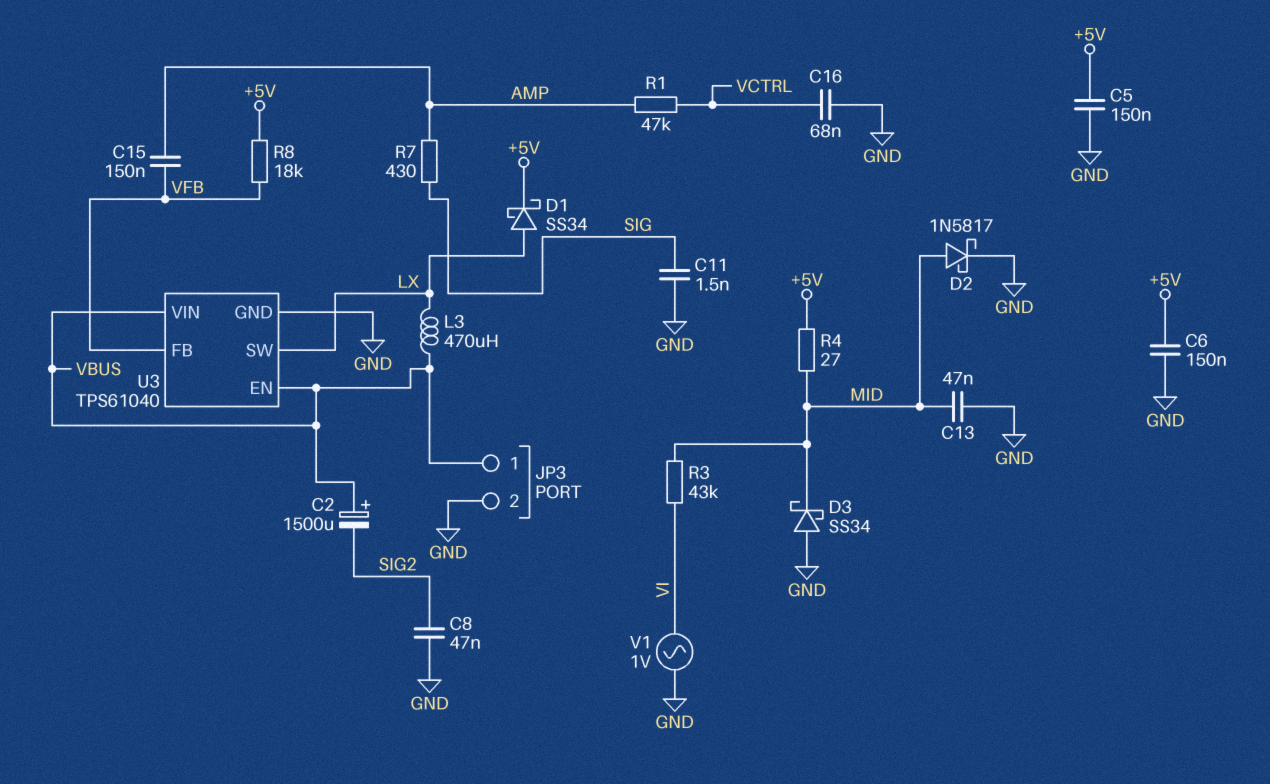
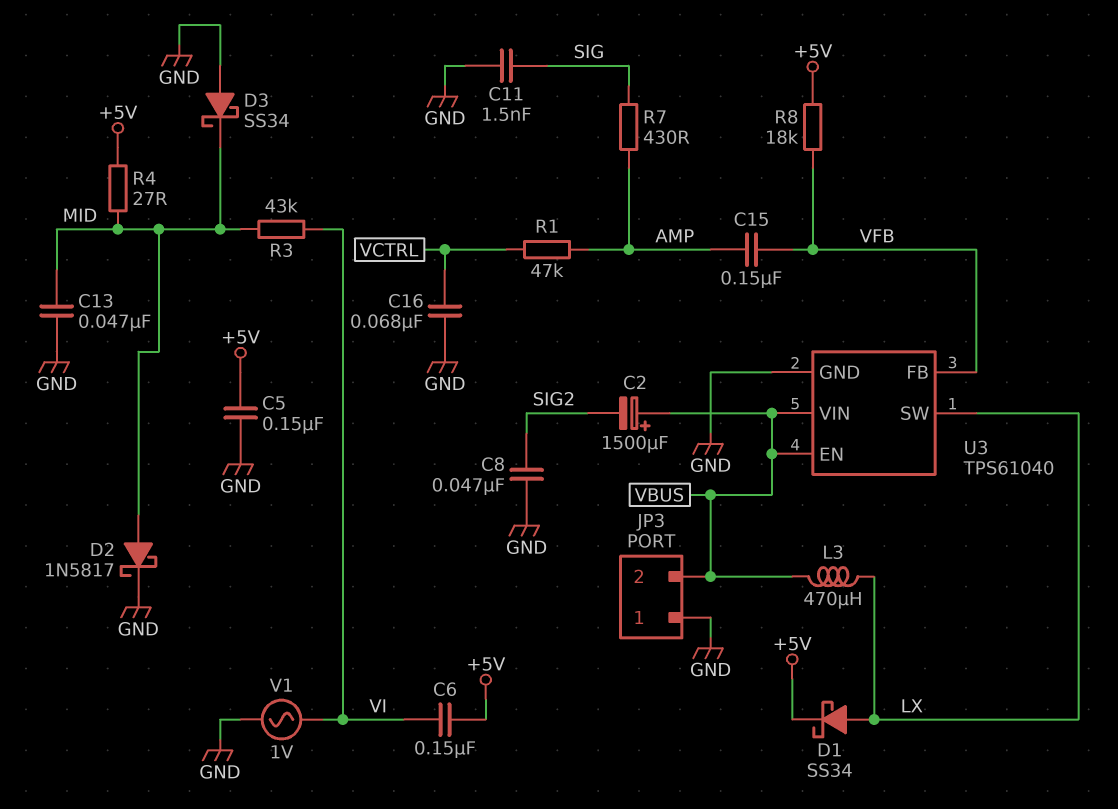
C6: 150nF (+5V, GND) -> 150nF (+5V, VI)
JP3 pin 1: VBUS -> GND
JP3 pin 2: GND -> VBUS

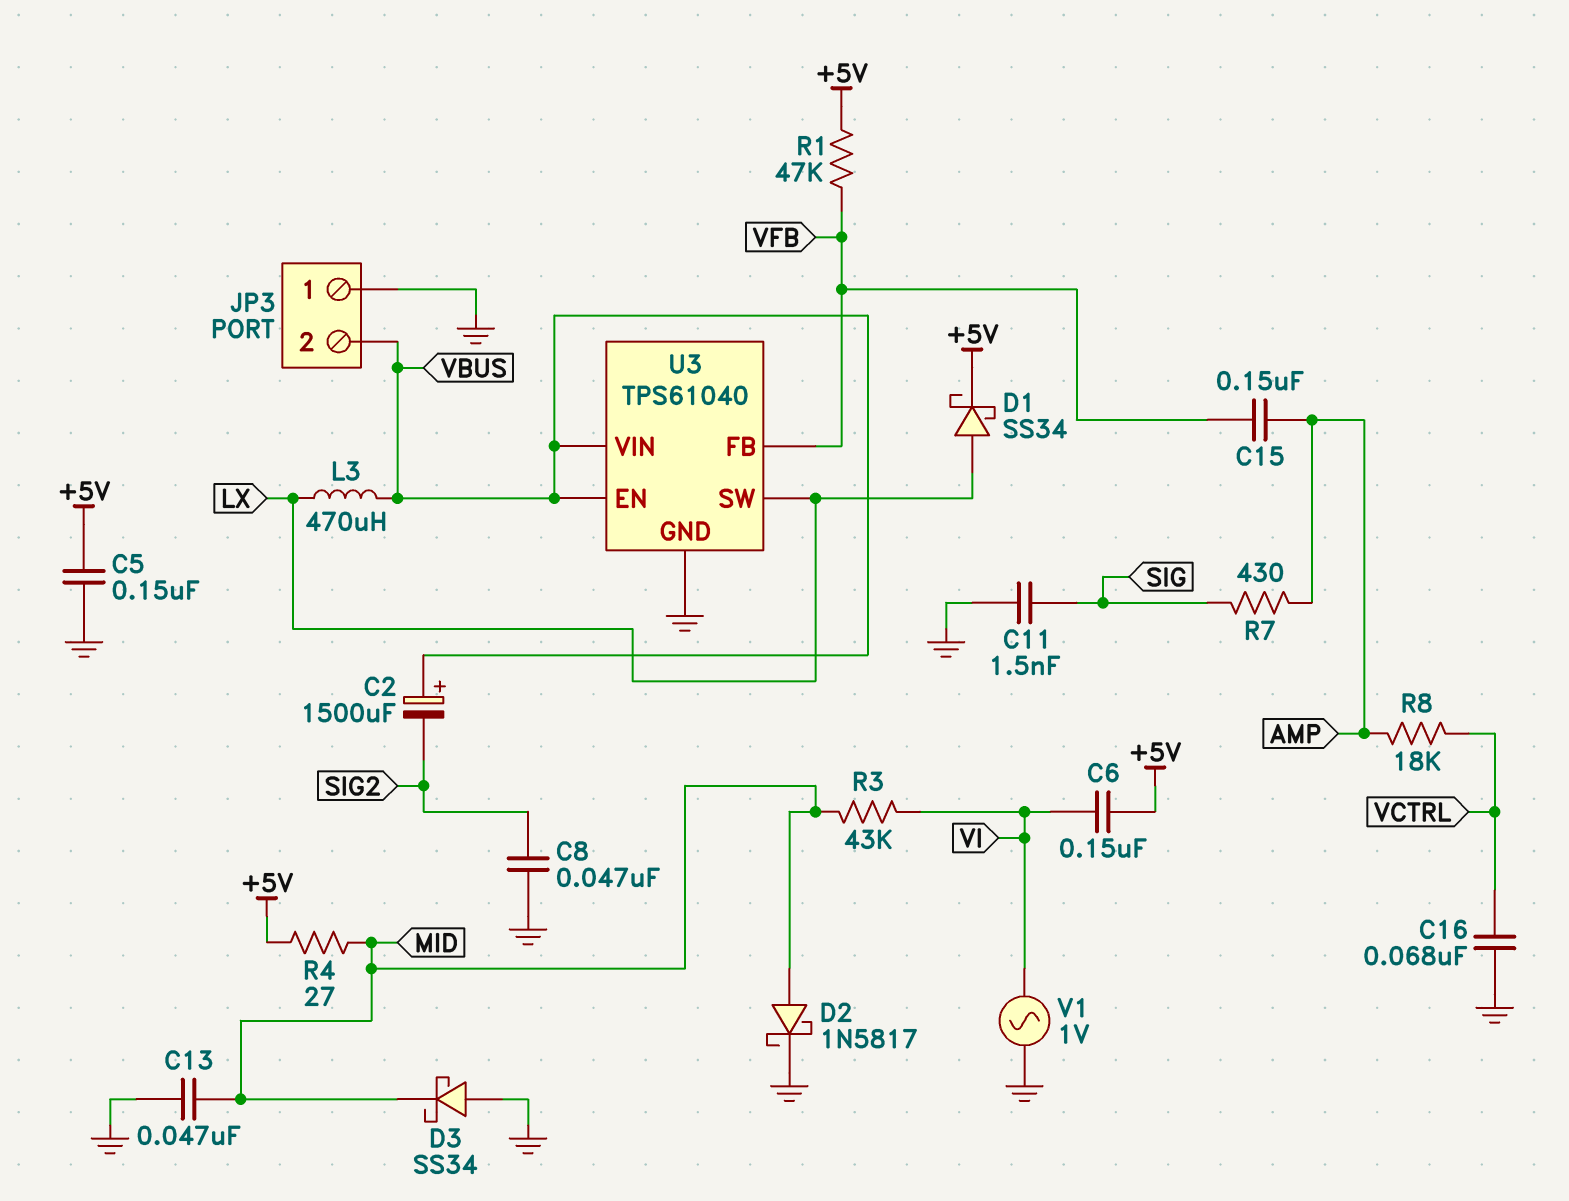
R1: 47k (AMP, VCTRL) -> 47k (+5V, VFB)
R8: 18k (+5V, VFB) -> 18k (AMP, VCTRL)

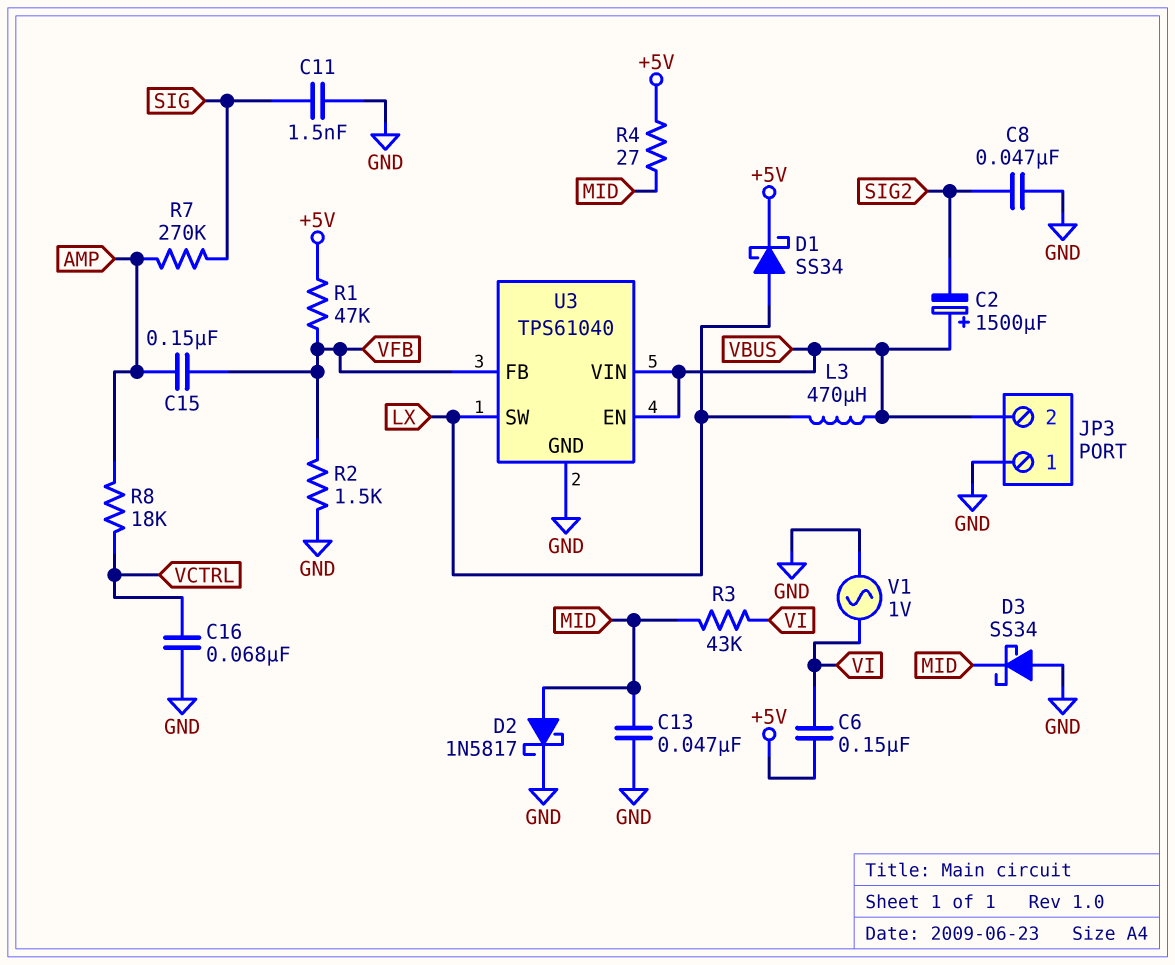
C5: 150nF (+5V, GND) -> none
R2: none -> 1.5k (GND, VFB)
R7: 430 (AMP, SIG) -> 270k (AMP, SIG)

